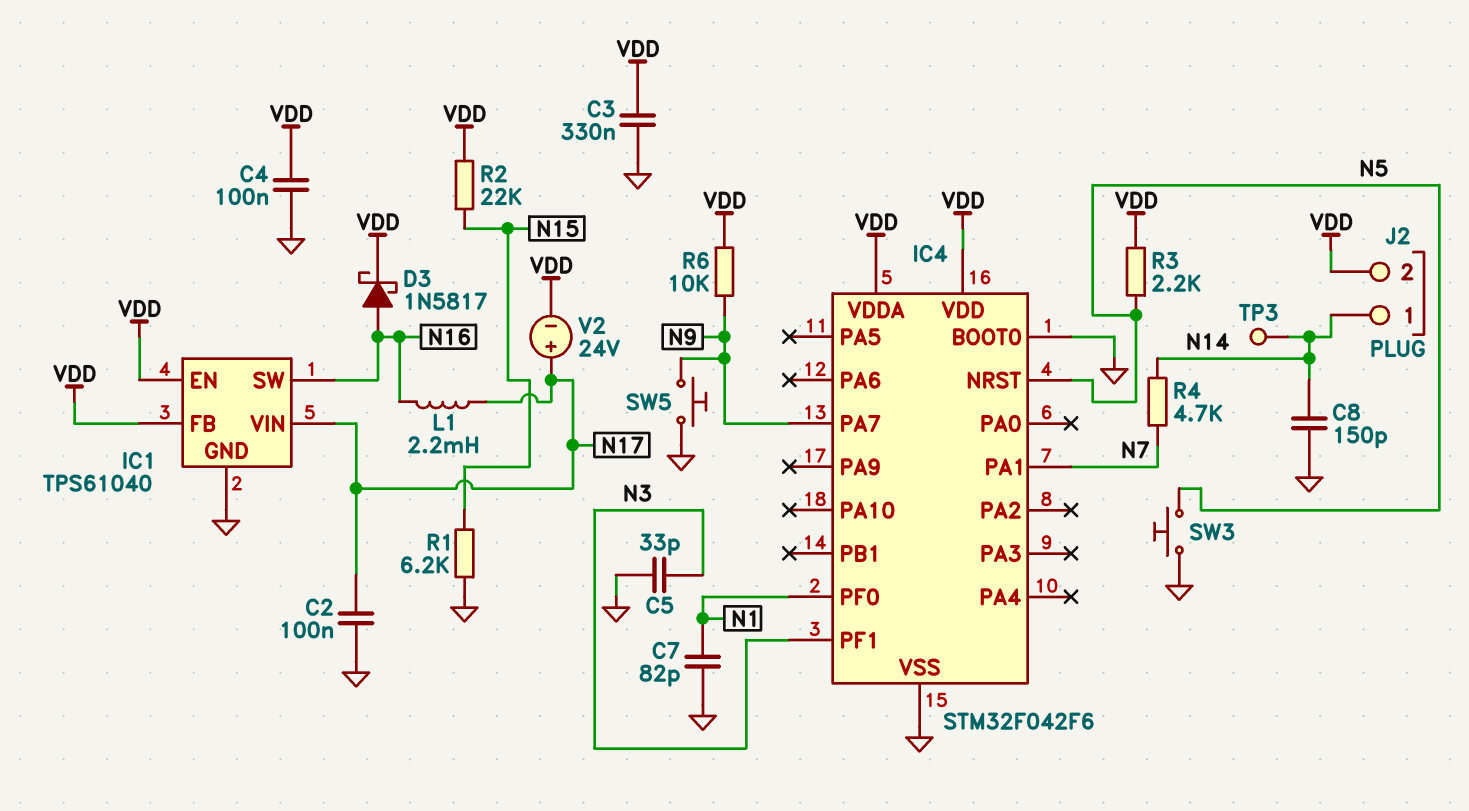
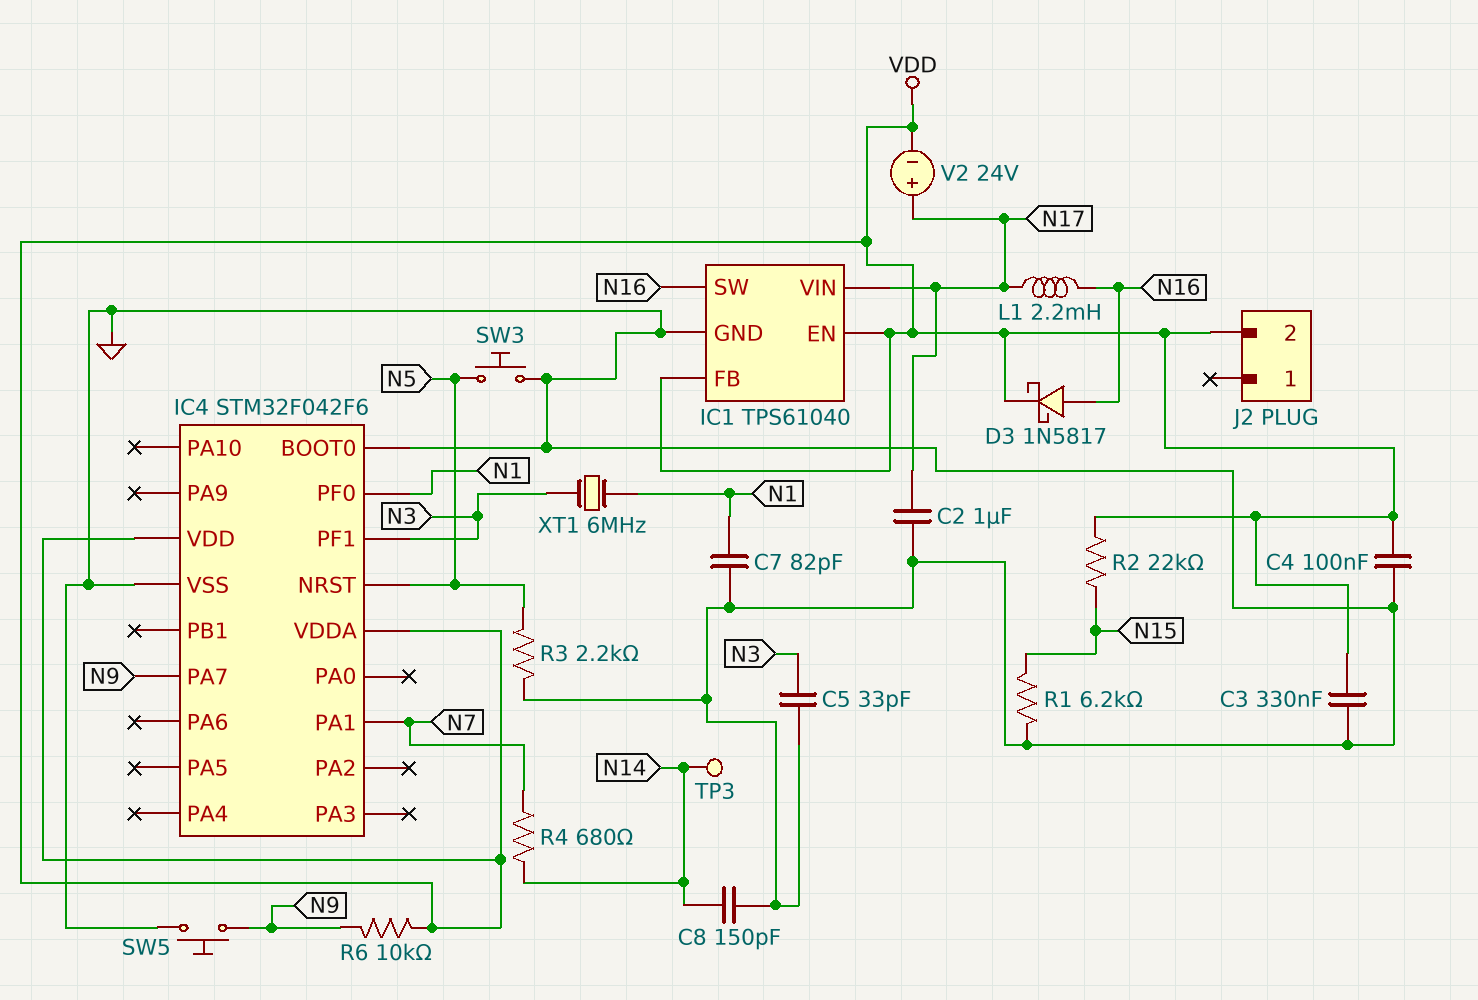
C2: 100nF (GND, N17) -> 1uF (GND, N17)
J2 pin 1: N14 -> none
R3: 2.2k (N5, VDD) -> 2.2k (GND, N5)
R4: 4.7k (N7, N14) -> 680 (N7, N14)
XT1: none -> 6MHz (N1, N3)

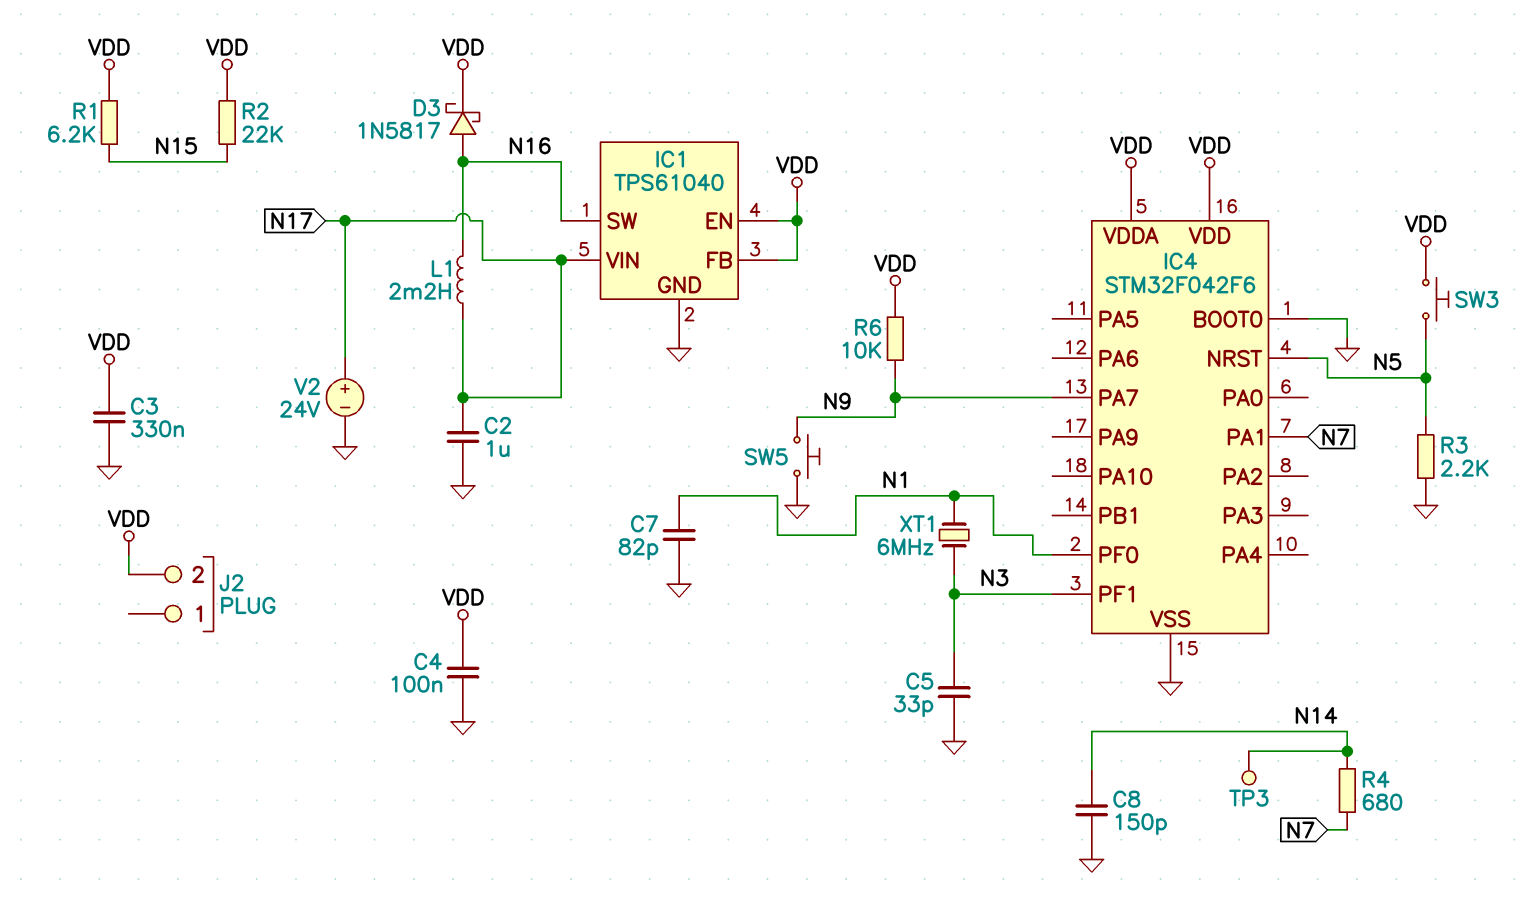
R1: 6.2k (GND, N15) -> 6.2k (N15, VDD)
SW3: button (GND, N5) -> button (N5, VDD)
V2: 24V (plus N17, minus VDD) -> 24V (plus N17, minus GND)

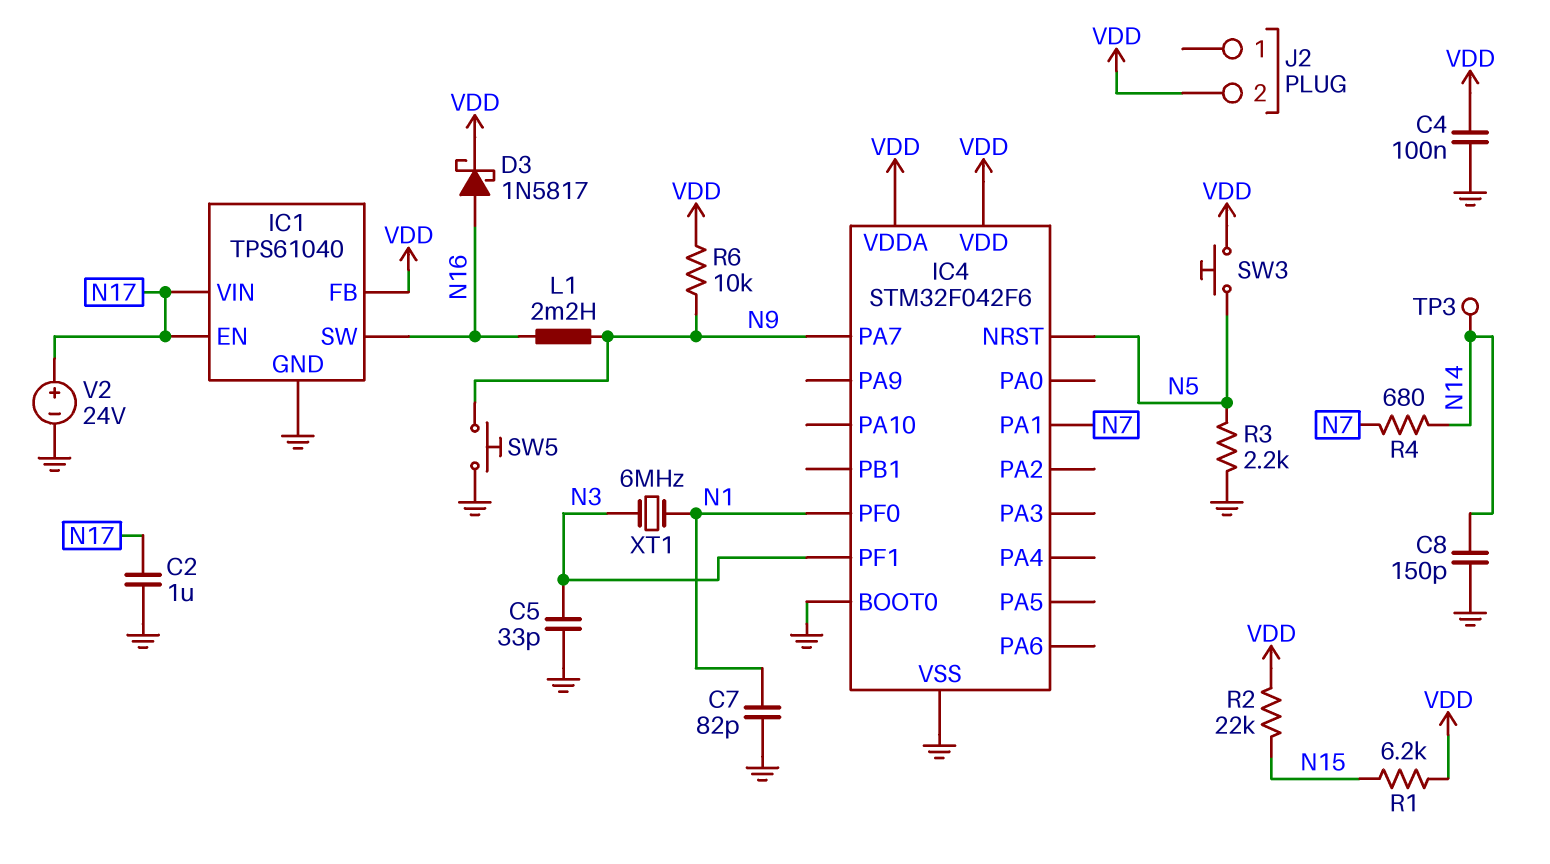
C3: 330nF (GND, VDD) -> none
IC1 pin EN: VDD -> N17
L1: 2.2mH (N16, N17) -> 2.2mH (N9, N16)

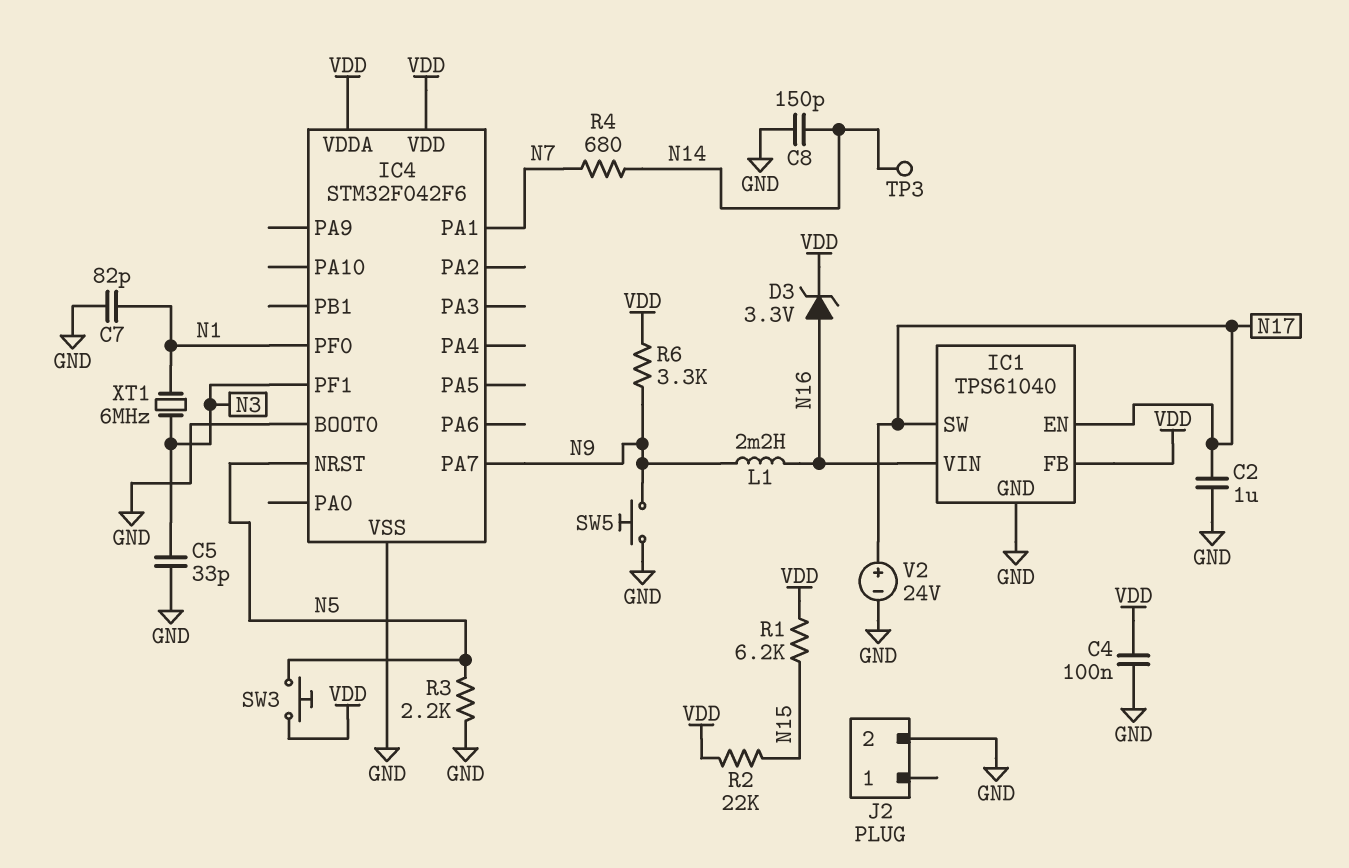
D3: schottky 1N5817 (A N16, K VDD) -> zener 3.3V (A N16, K VDD)
IC1 pin SW: N16 -> N17
IC1 pin VIN: N17 -> N16
J2 pin 2: VDD -> GND
R6: 10k (N9, VDD) -> 3.3k (N9, VDD)

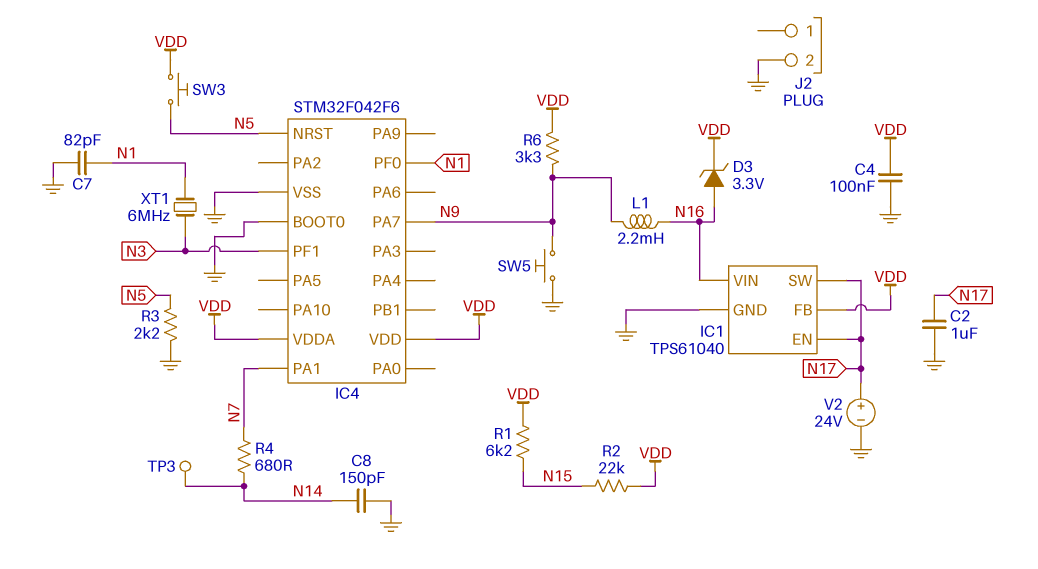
C5: 33pF (GND, N3) -> none

